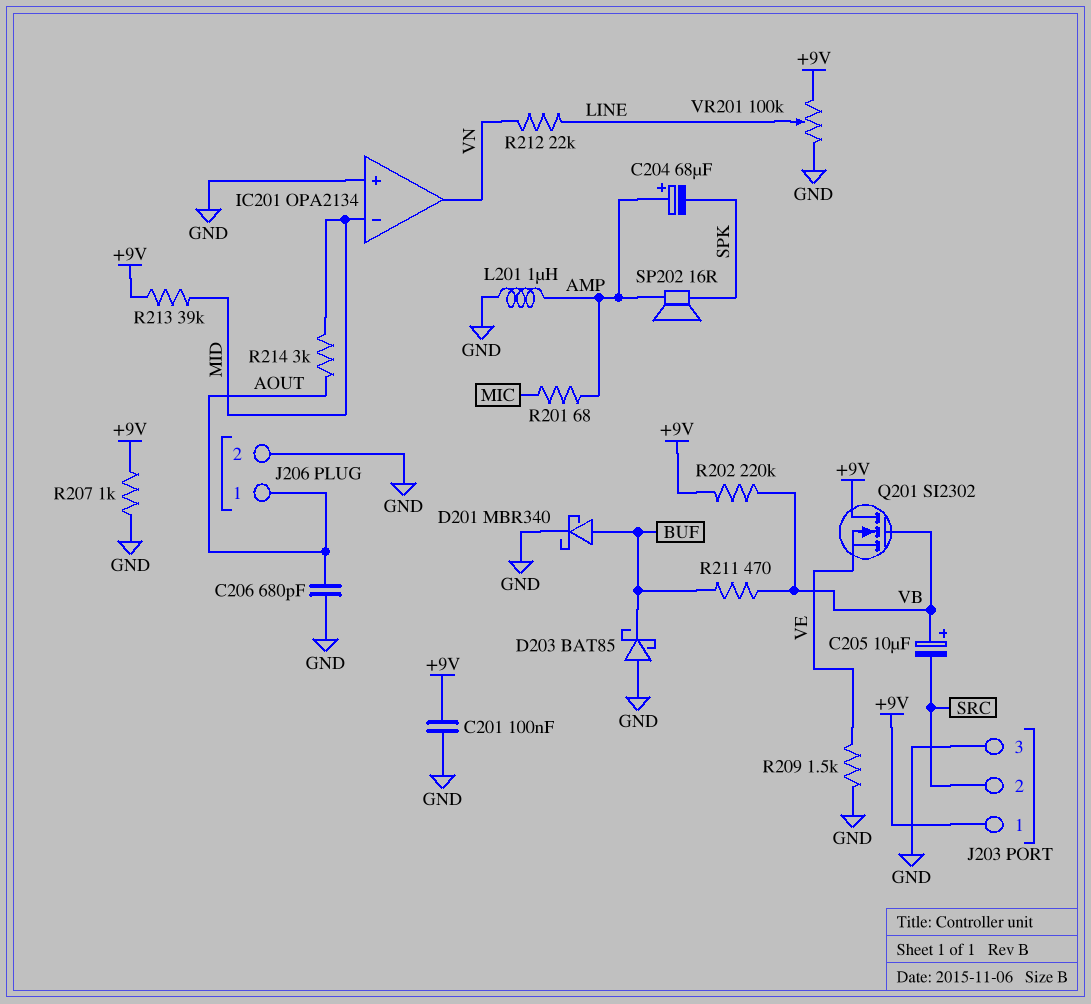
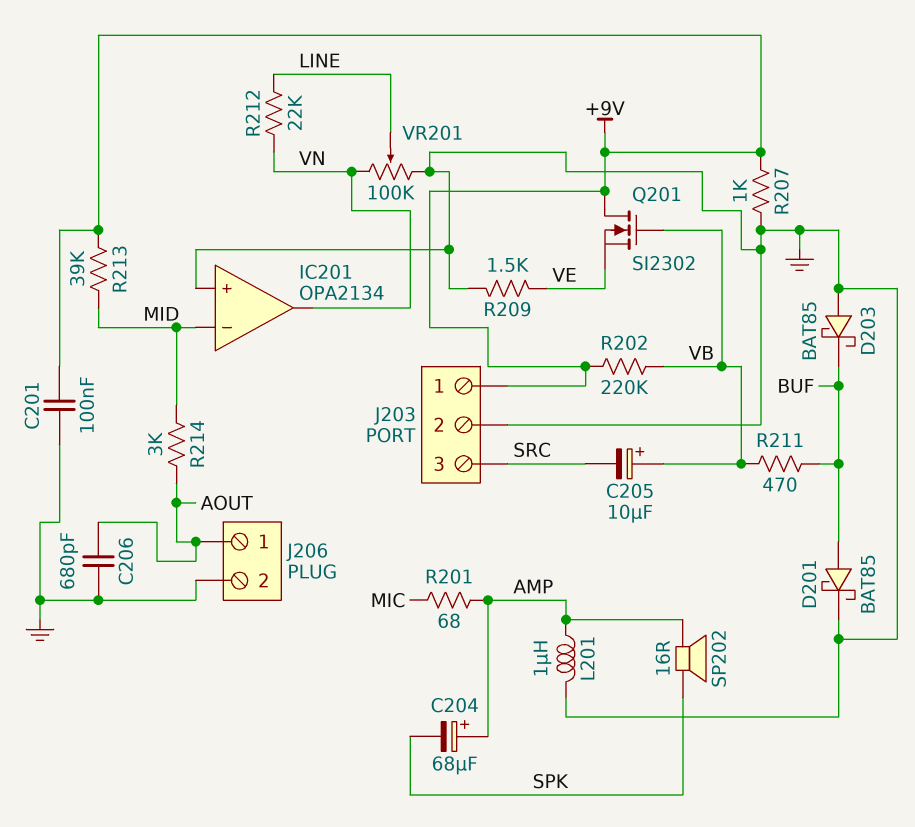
D201: schottky MBR340 (A BUF, K GND) -> schottky BAT85 (A BUF, K GND)
J203 pin 2: SRC -> GND
J203 pin 3: GND -> SRC
VR201: 100k (+9V, GND, wiper LINE) -> 100k (GND, VN, wiper LINE)

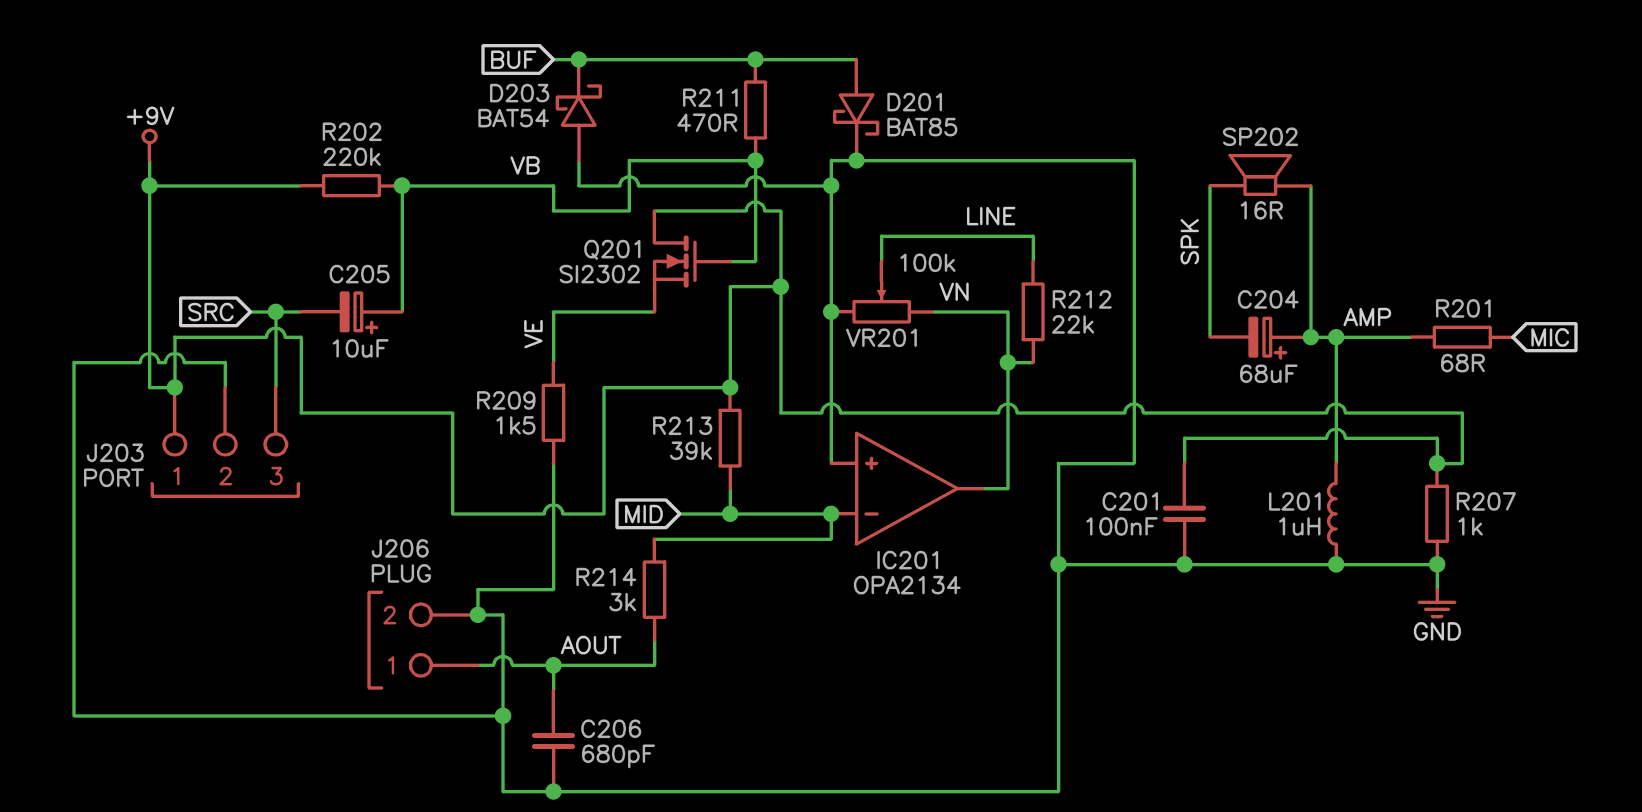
D203: schottky BAT85 (A GND, K BUF) -> schottky BAT54 (A GND, K BUF)

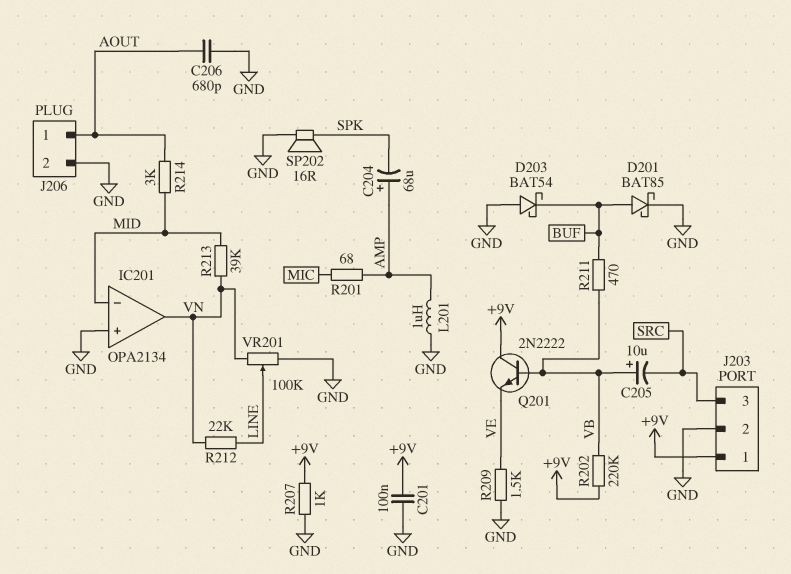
Q201: NMOS SI2302 (G VB, D +9V, S VE) -> NPN 2N2222 (B VB, C +9V, E VE)
R213: 39k (+9V, MID) -> 39k (MID, VN)
SP202: speaker 16R (AMP, SPK) -> speaker 16R (GND, SPK)

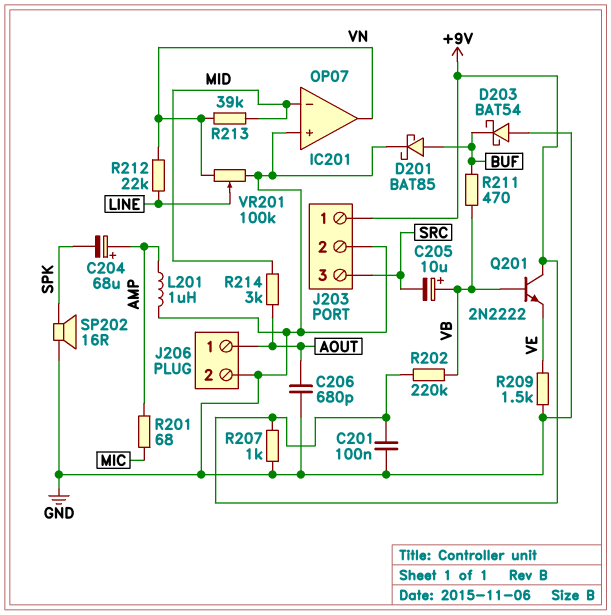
IC201: OPA2134 -> OP07

